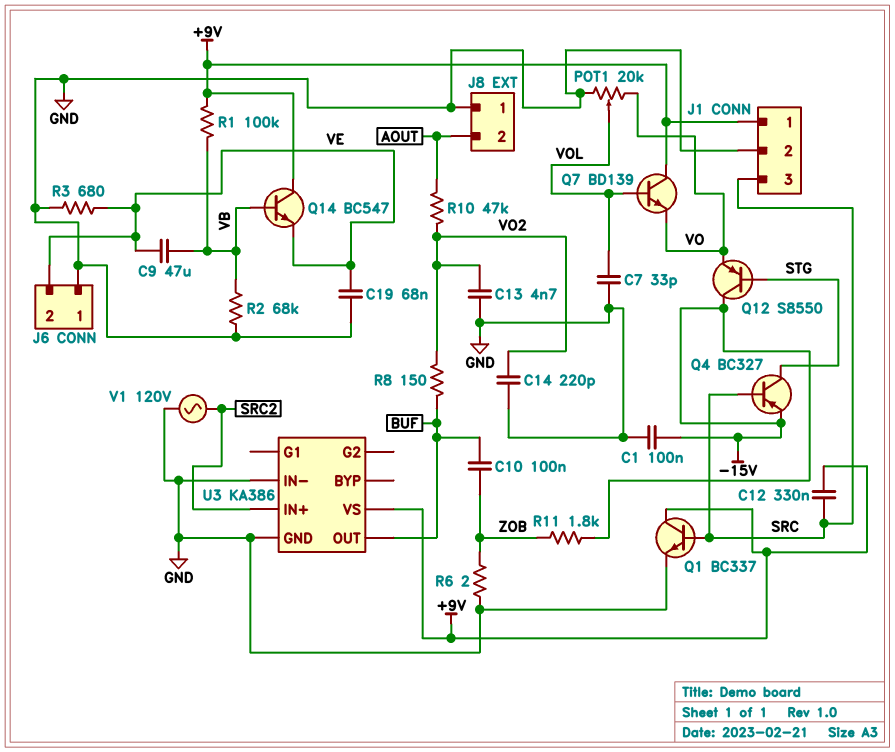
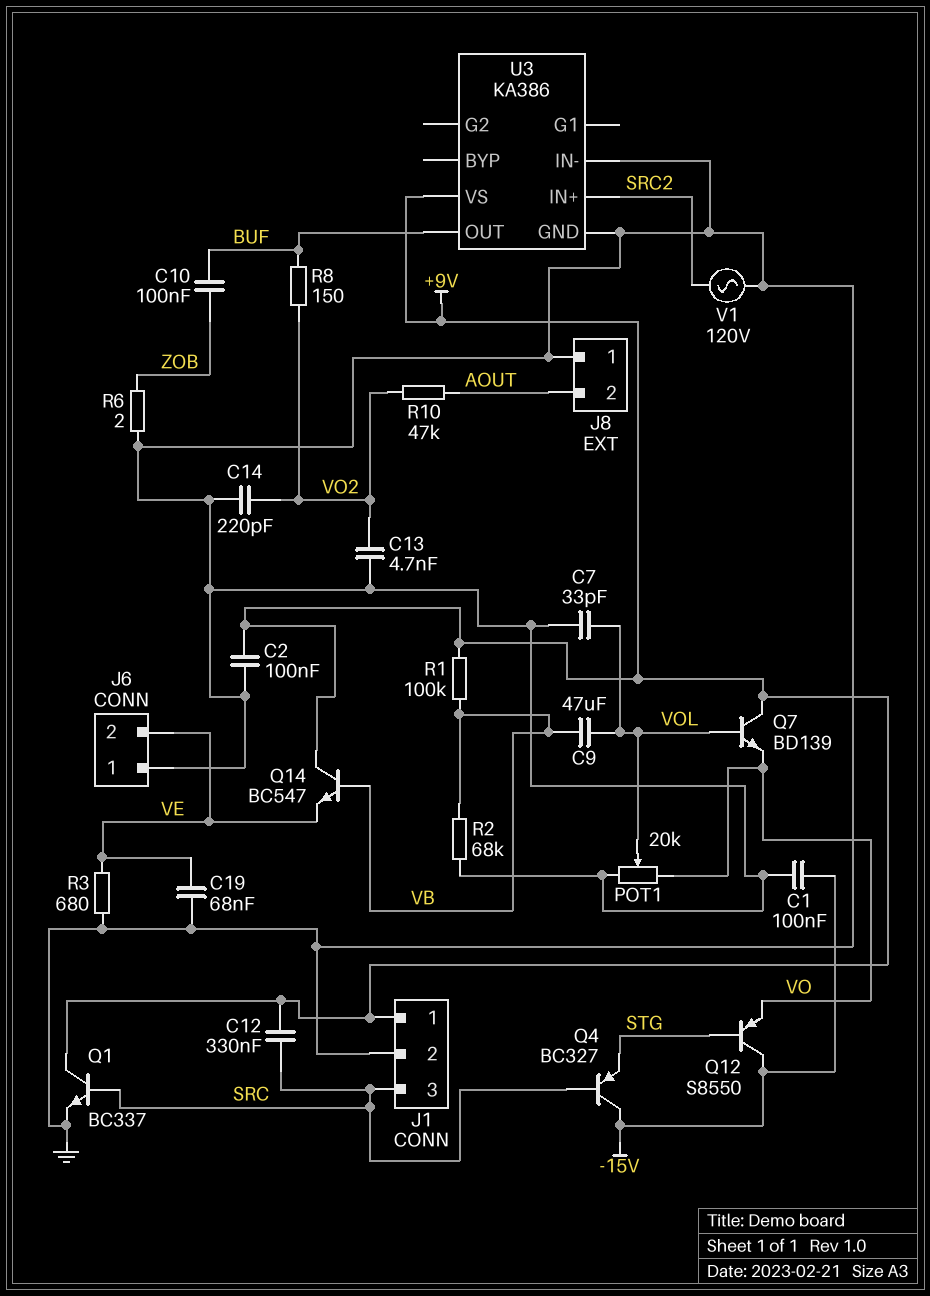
C2: none -> 100nF (+9V, GND)
C9: 47uF (VB, VE) -> 47uF (VB, VOL)
Q4: PNP BC327 (B SRC, C STG, E -15V) -> PNP BC327 (B SRC, C -15V, E STG)
R11: 1.8k (-15V, ZOB) -> none

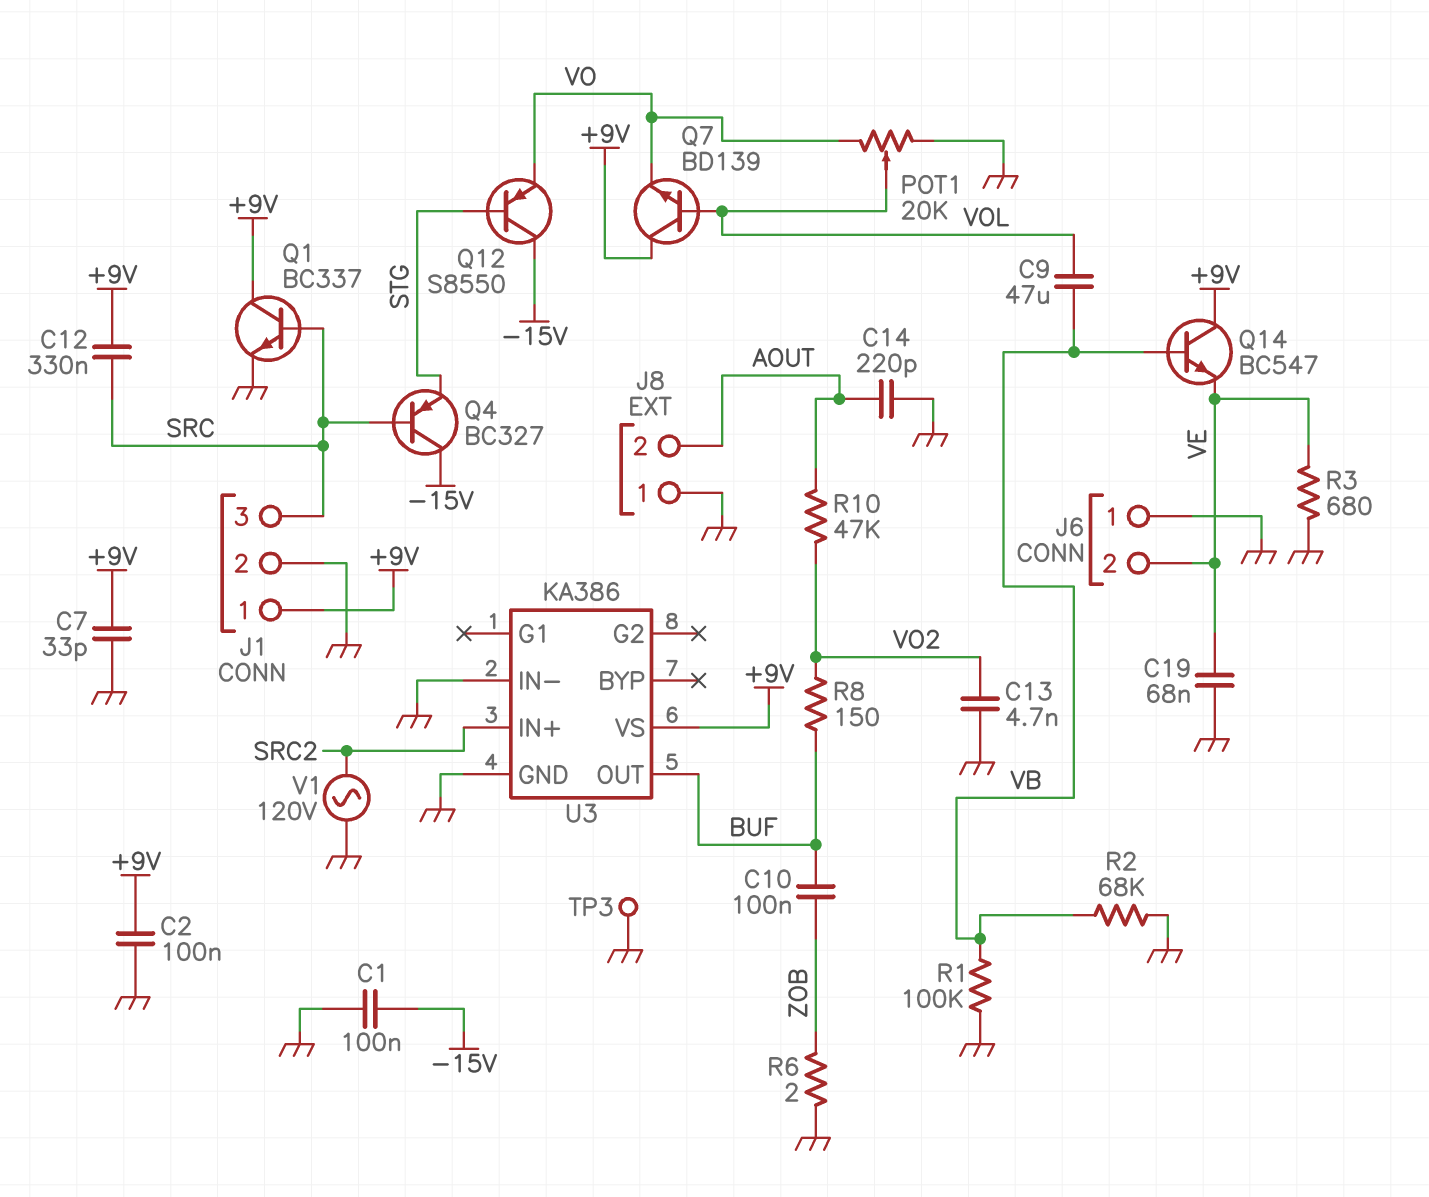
C7: 33pF (GND, VOL) -> 33pF (+9V, GND)
C14: 220pF (GND, VO2) -> 220pF (AOUT, GND)
R1: 100k (+9V, VB) -> 100k (GND, VB)
TP3: none -> test point (GND)

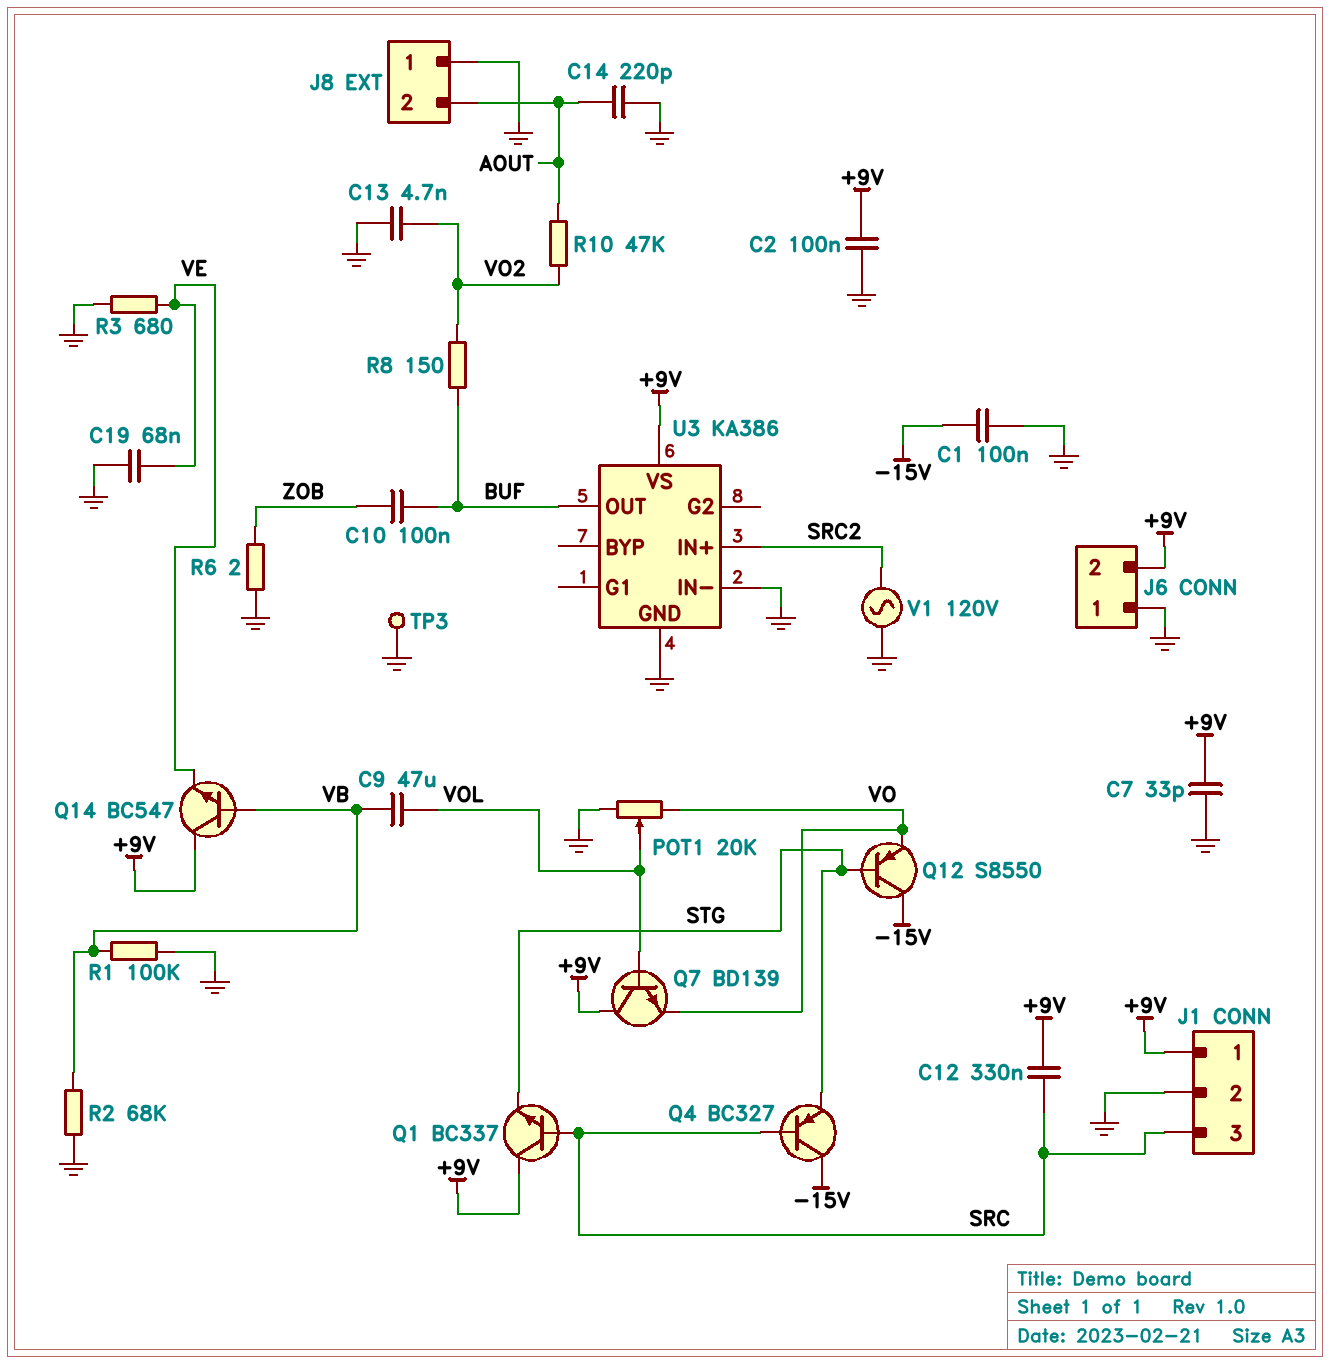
J6 pin 2: VE -> +9V
Q1: NPN BC337 (B SRC, C +9V, E GND) -> NPN BC337 (B SRC, C +9V, E STG)

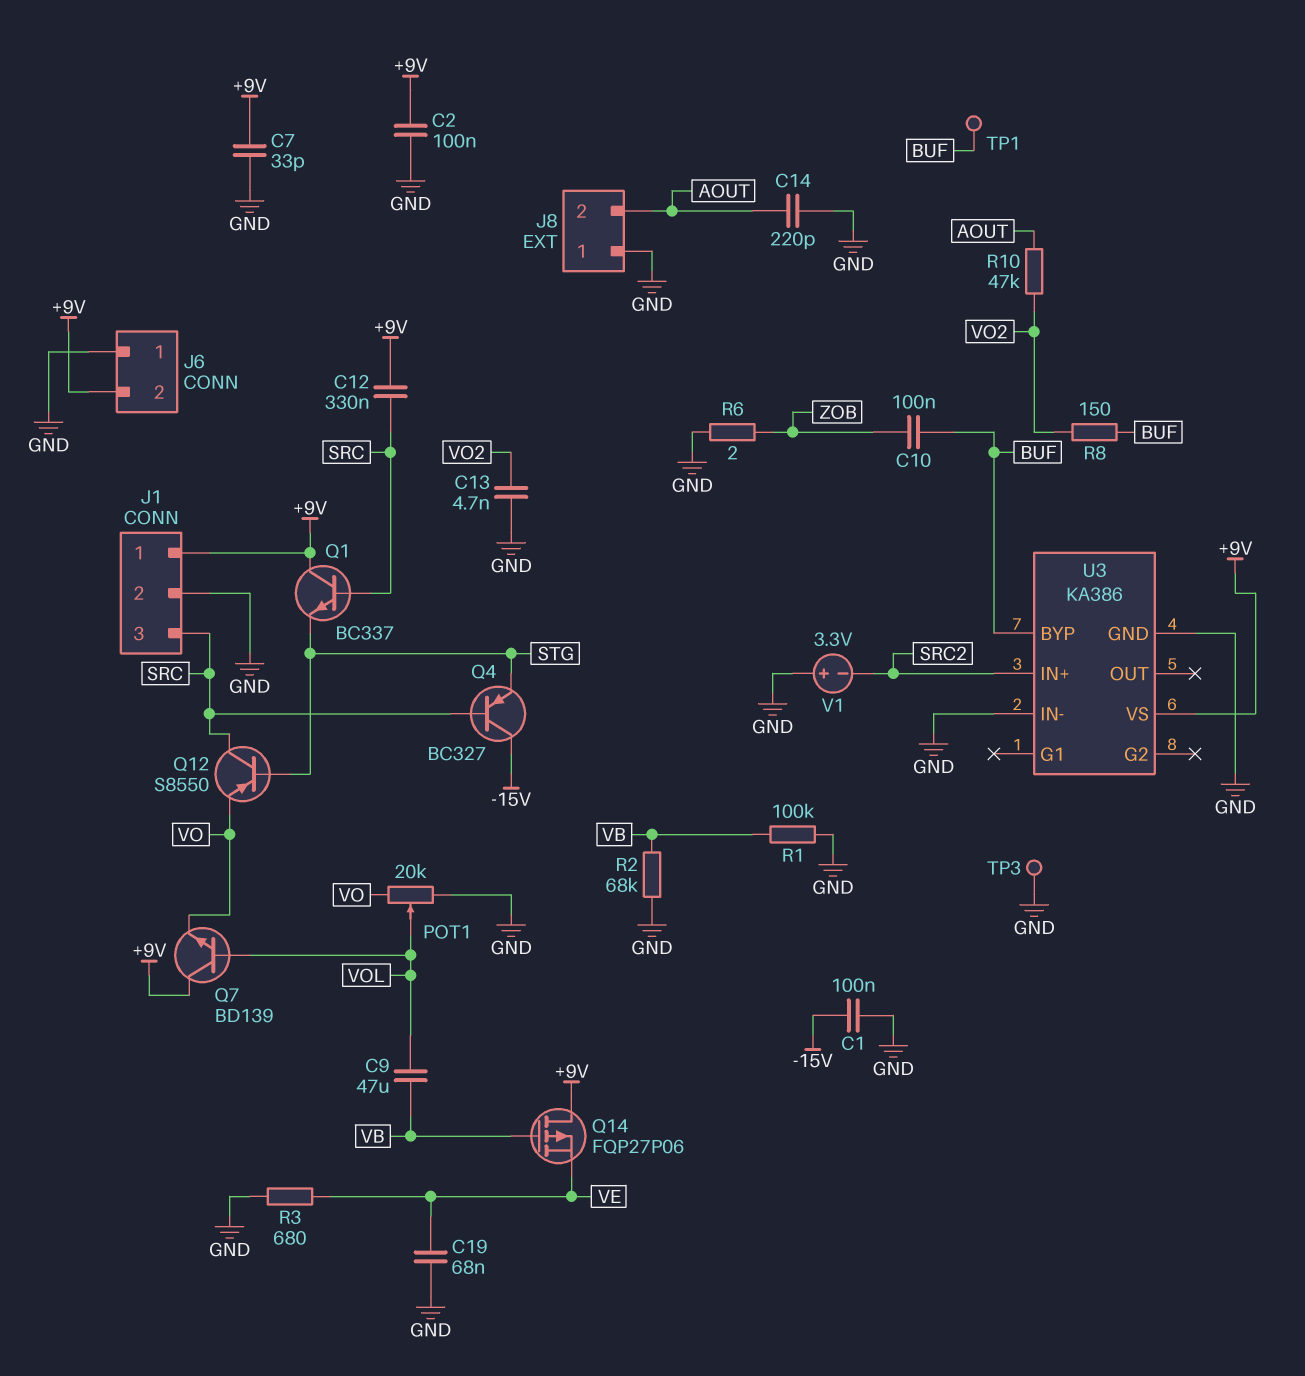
Q12: PNP S8550 (B STG, C -15V, E VO) -> PNP S8550 (B STG, C SRC, E VO)
Q14: NPN BC547 (B VB, C +9V, E VE) -> PMOS FQP27P06 (G VB, D +9V, S VE)
TP1: none -> test point (BUF)
U3 pin BYP: none -> BUF
U3 pin OUT: BUF -> none
V1: AC 120V (GND, SRC2) -> 3.3V (plus GND, minus SRC2)

